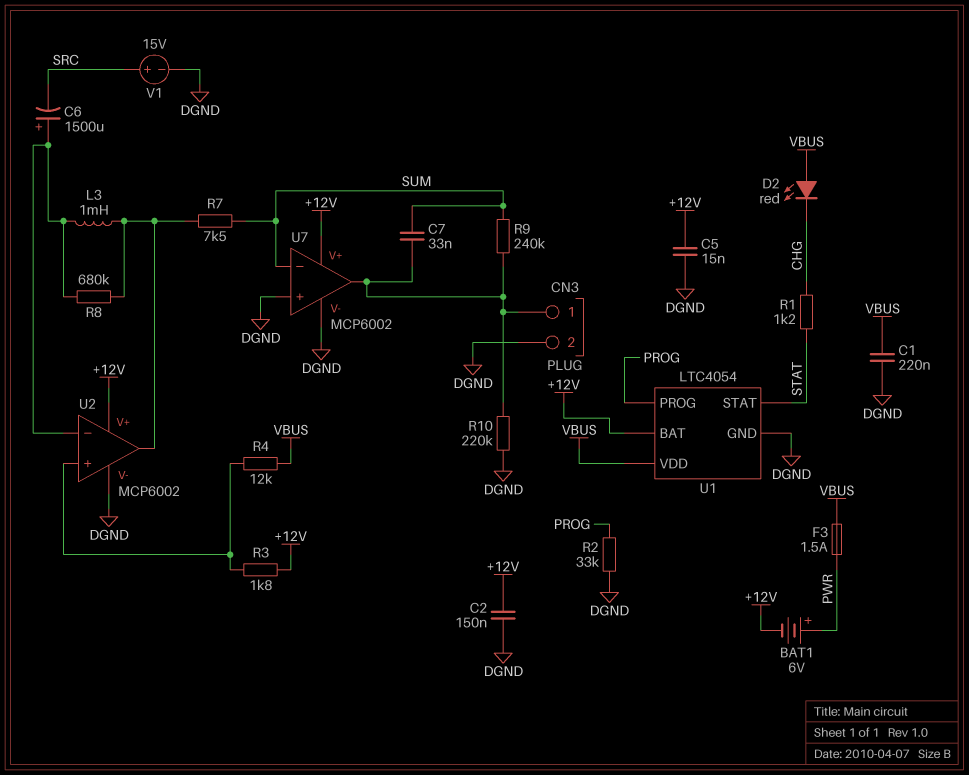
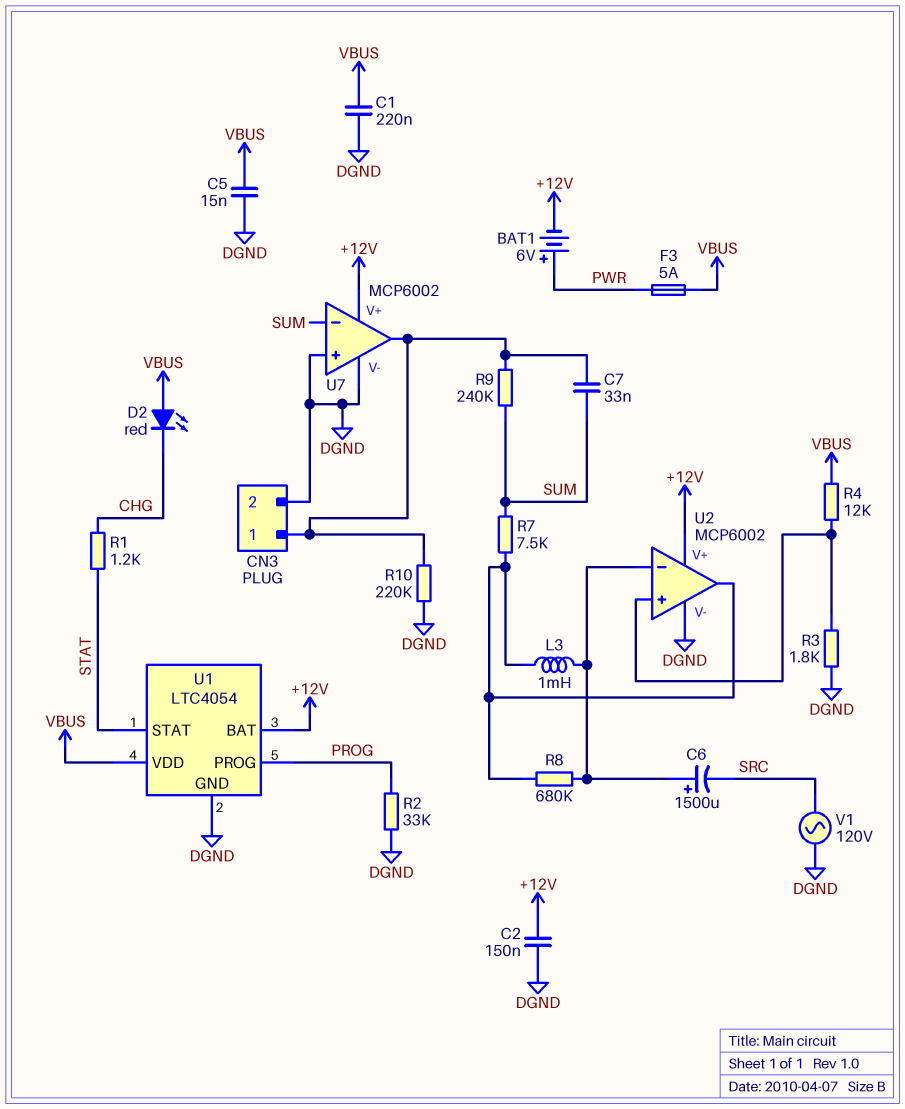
C5: 15nF (+12V, DGND) -> 15nF (DGND, VBUS)
F3: 1.5A (PWR, VBUS) -> 5A (PWR, VBUS)
R3: 1.8k (+12V, U2/in+) -> 1.8k (DGND, U2/in+)
V1: 15V (plus SRC, minus DGND) -> AC 120V (DGND, SRC)

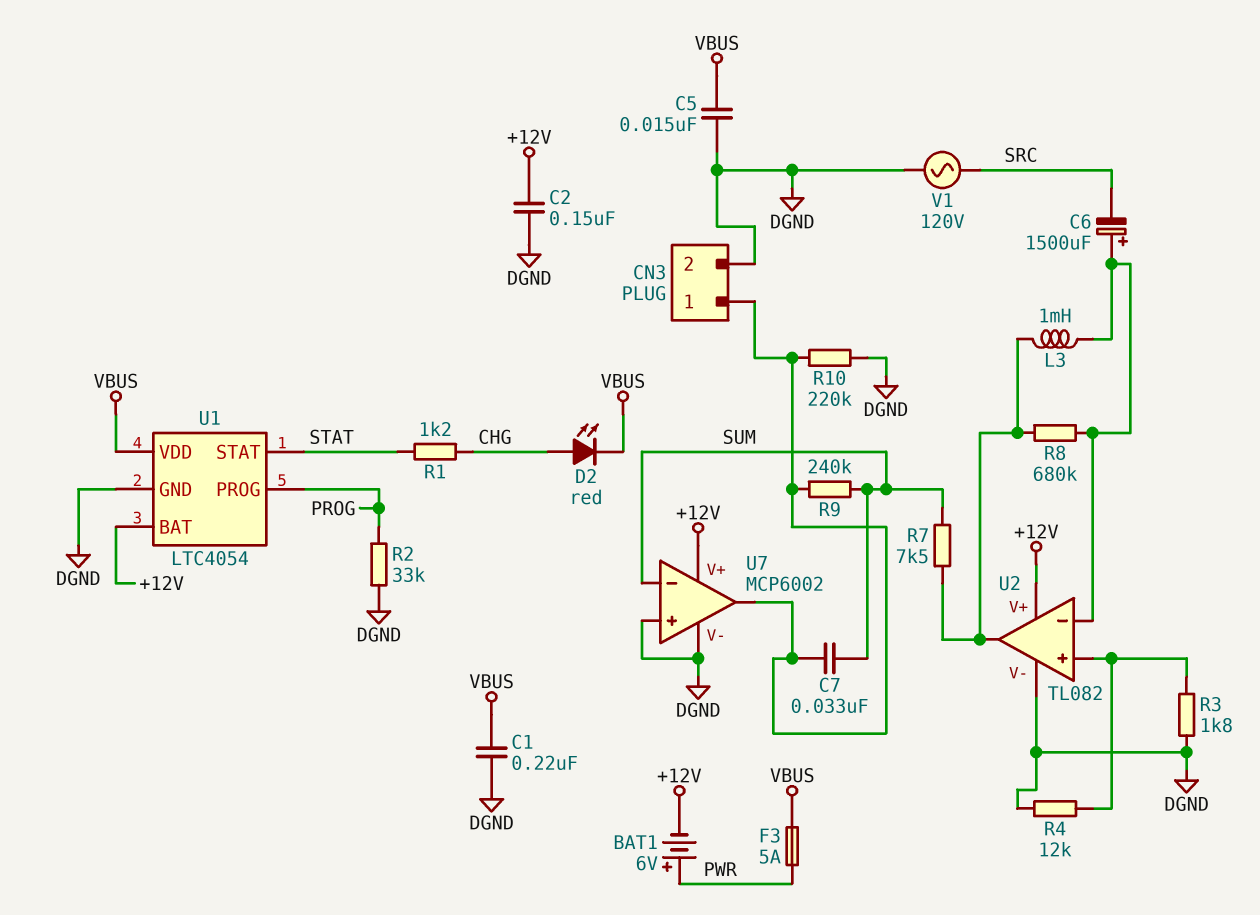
D2: LED red (A VBUS, K CHG) -> LED red (A CHG, K VBUS)
R4: 12k (U2/in+, VBUS) -> 12k (DGND, U2/in+)
U2: MCP6002 -> TL082

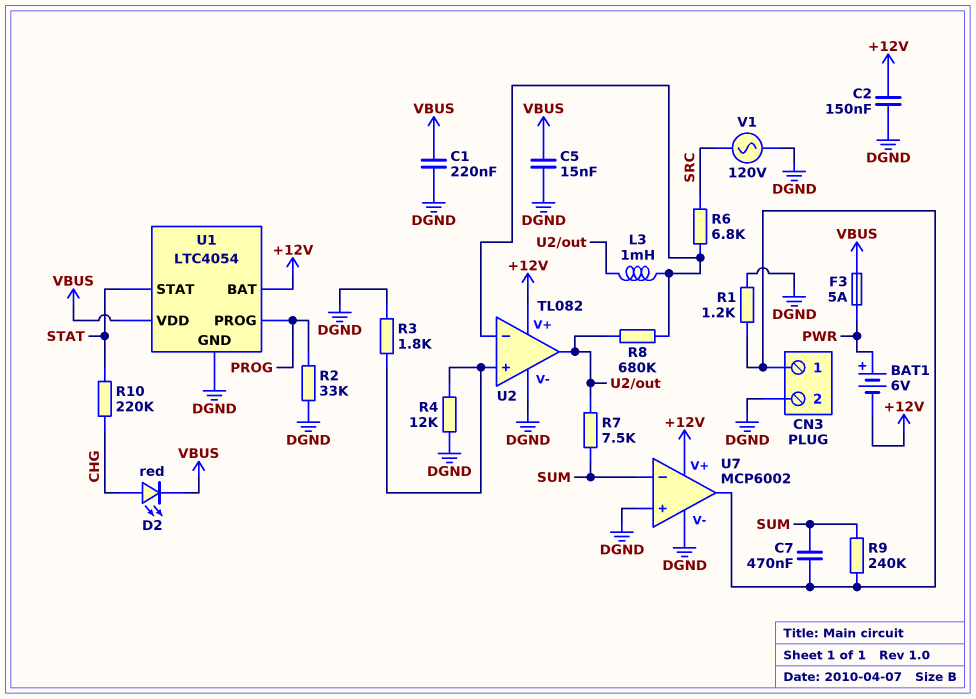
C6: 1500uF (plus U2/in-, minus SRC) -> none
C7: 33nF (CN3/1, SUM) -> 470nF (CN3/1, SUM)
R1: 1.2k (CHG, STAT) -> 1.2k (CN3/1, DGND)
R6: none -> 6.8k (SRC, U2/in-)
R10: 220k (CN3/1, DGND) -> 220k (CHG, STAT)

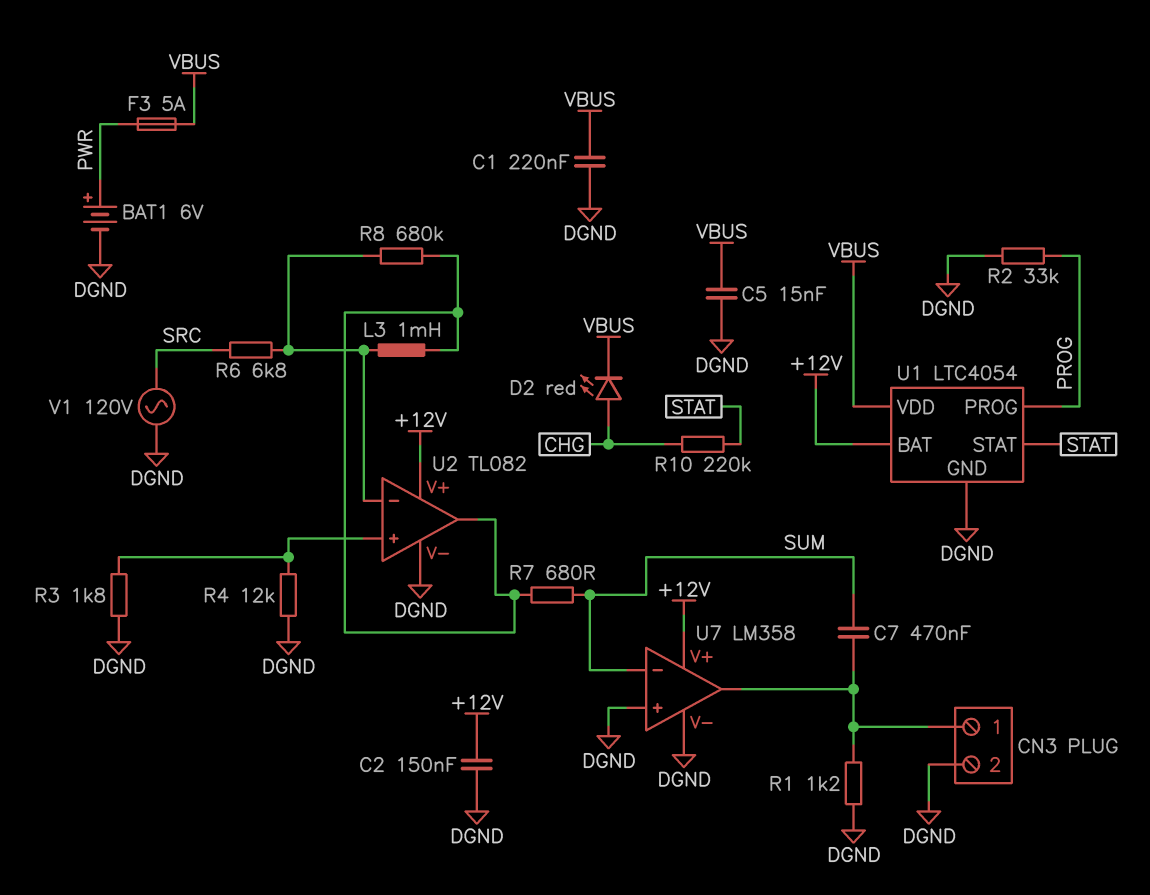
BAT1: 6V (plus PWR, minus +12V) -> 6V (plus PWR, minus DGND)
R7: 7.5k (SUM, U2/out) -> 680 (SUM, U2/out)
R9: 240k (CN3/1, SUM) -> none
U7: MCP6002 -> LM358

